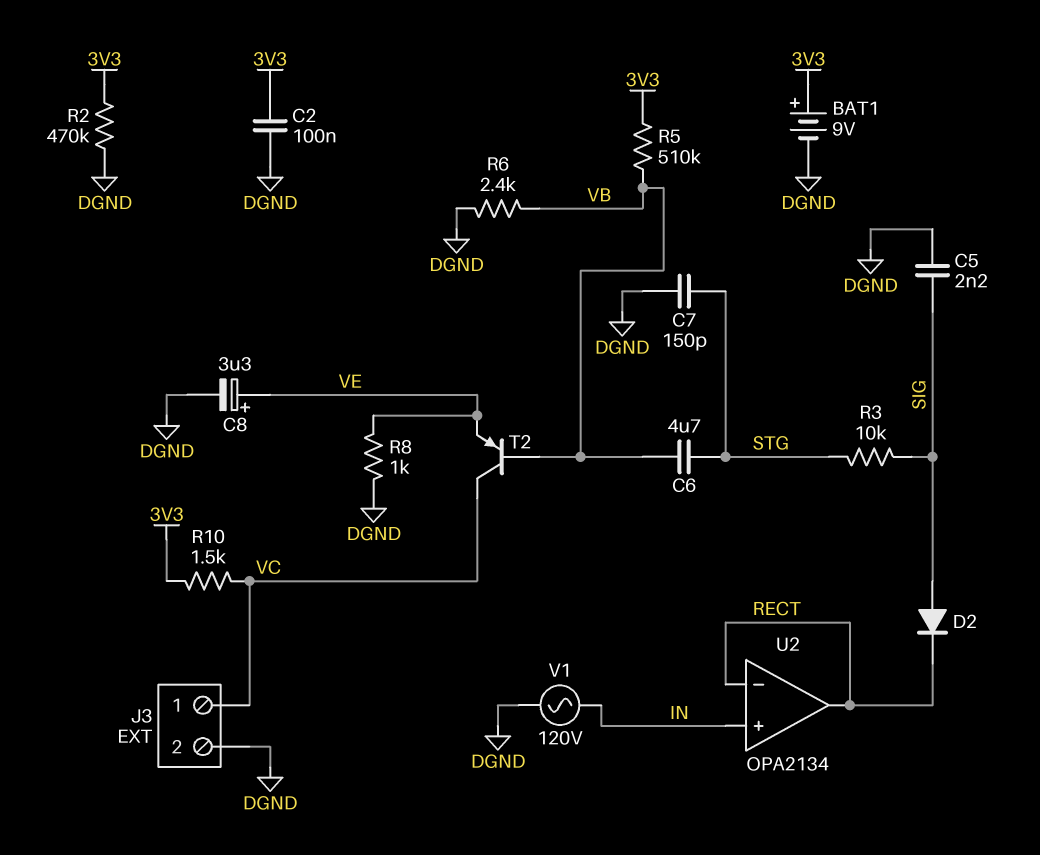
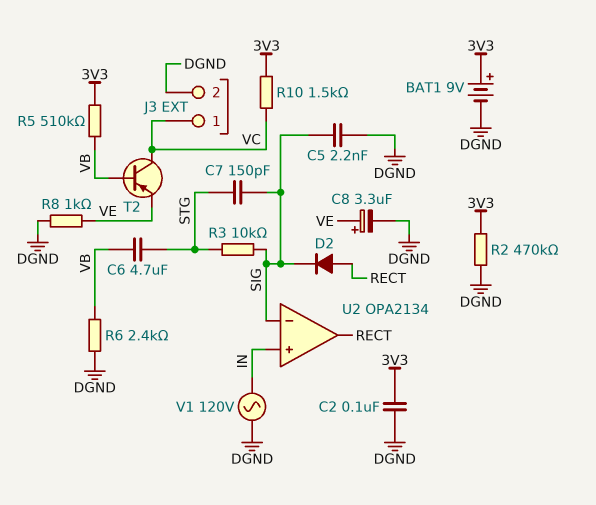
C7: 150pF (DGND, STG) -> 150pF (SIG, STG)
D2: diode (A SIG, K RECT) -> diode (A RECT, K SIG)
U2 pin in-: RECT -> SIG

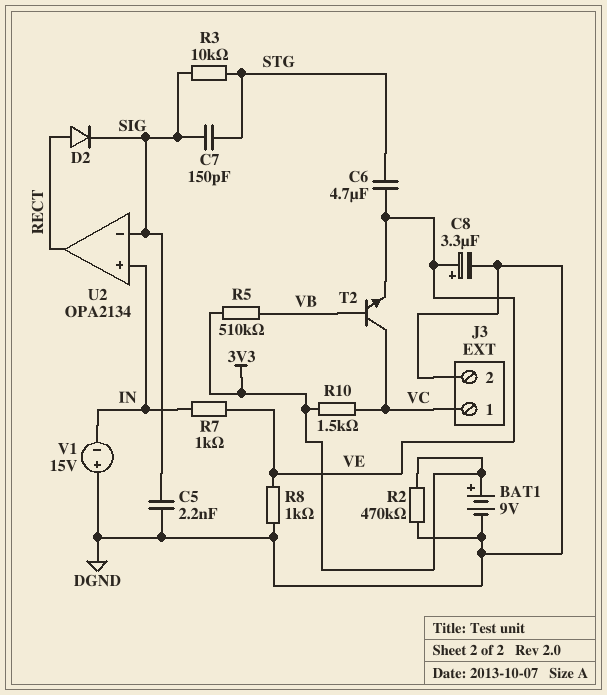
C2: 100nF (3V3, DGND) -> none
C6: 4.7uF (STG, VB) -> 4.7uF (STG, VE)
R6: 2.4k (DGND, VB) -> none
R7: none -> 1k (IN, VE)
T2: PNP (B VB, C VC, E VE) -> NPN (B VB, C VC, E VE)
V1: AC 120V (DGND, IN) -> 15V (plus DGND, minus IN)

